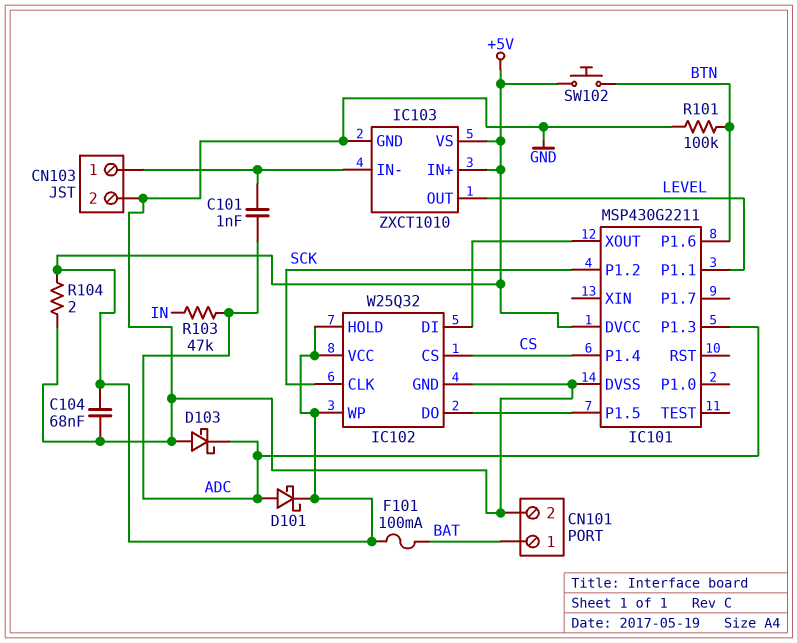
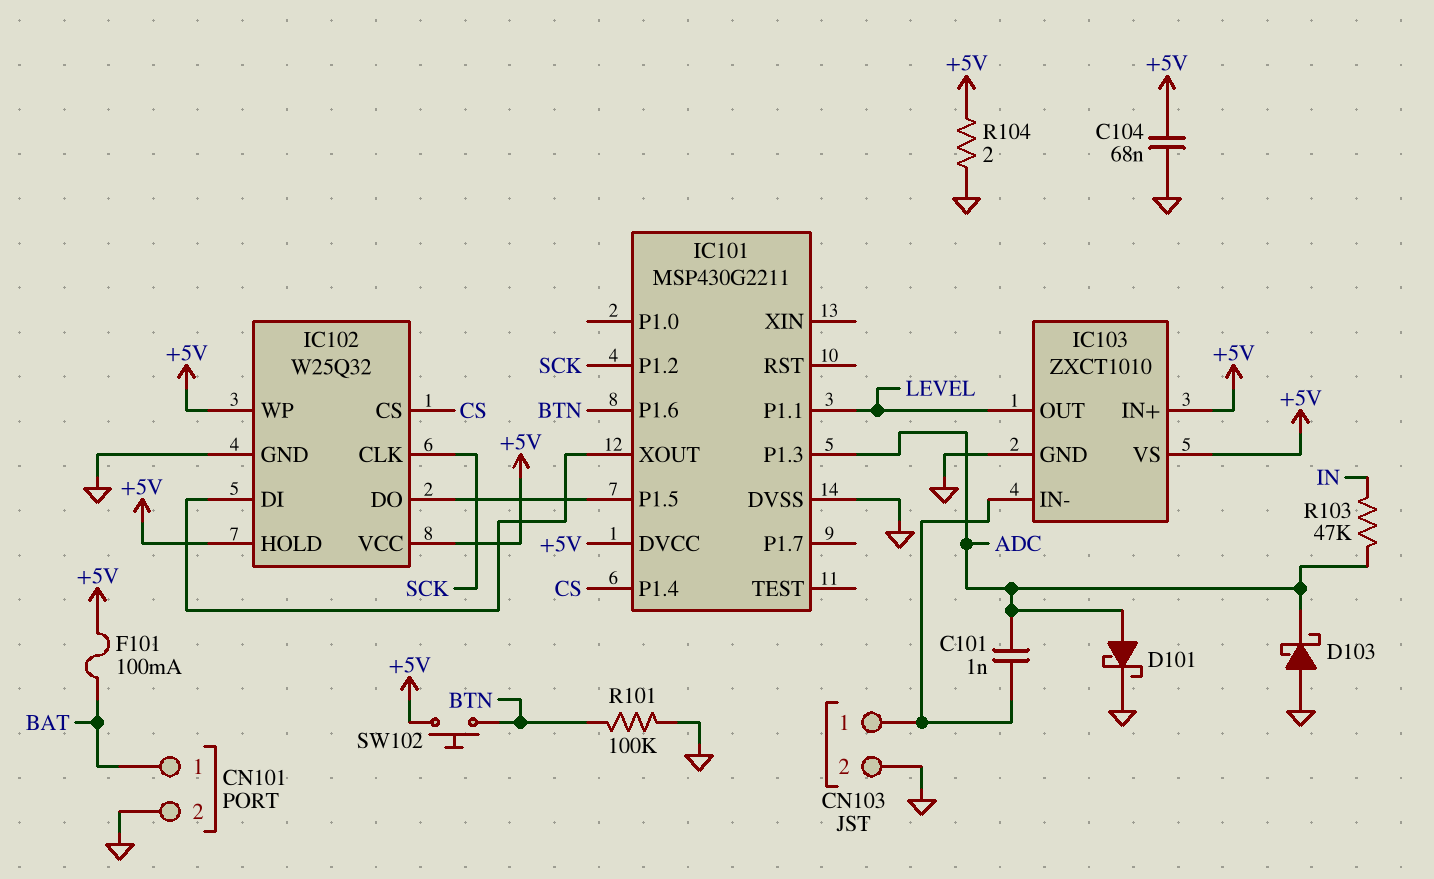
D101: schottky (A ADC, K +5V) -> schottky (A ADC, K GND)

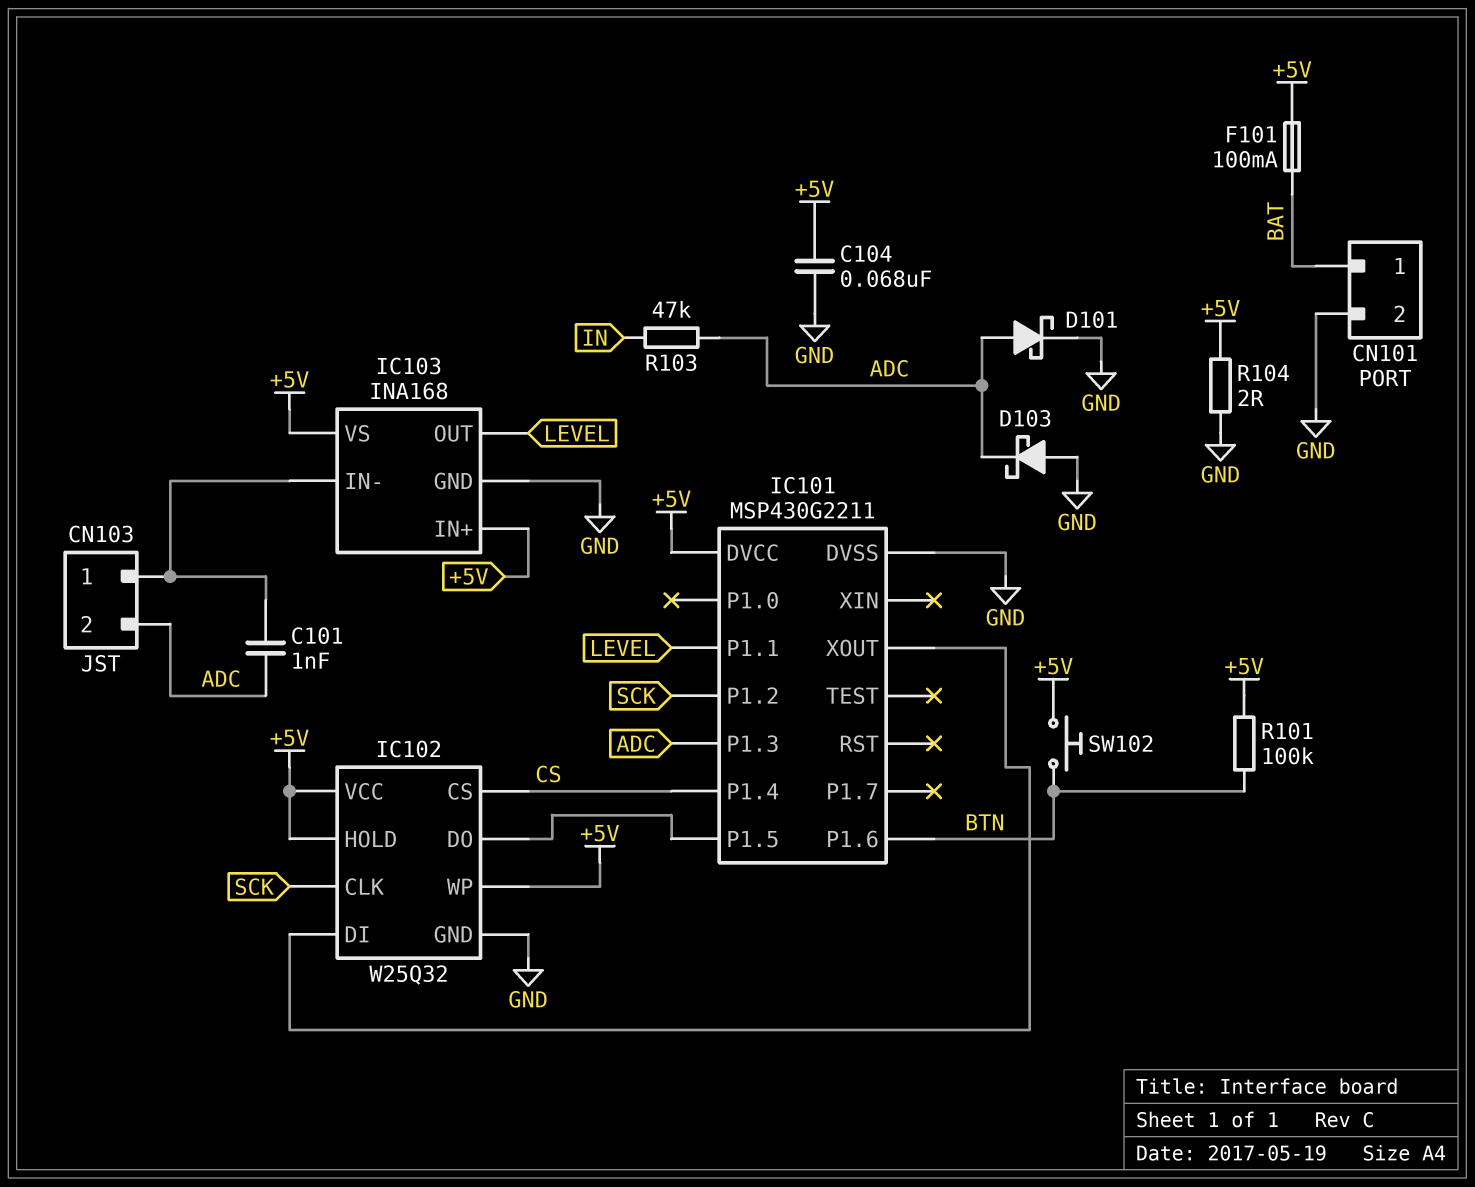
CN103 pin 2: GND -> ADC
IC103: ZXCT1010 -> INA168
R101: 100k (BTN, GND) -> 100k (+5V, BTN)

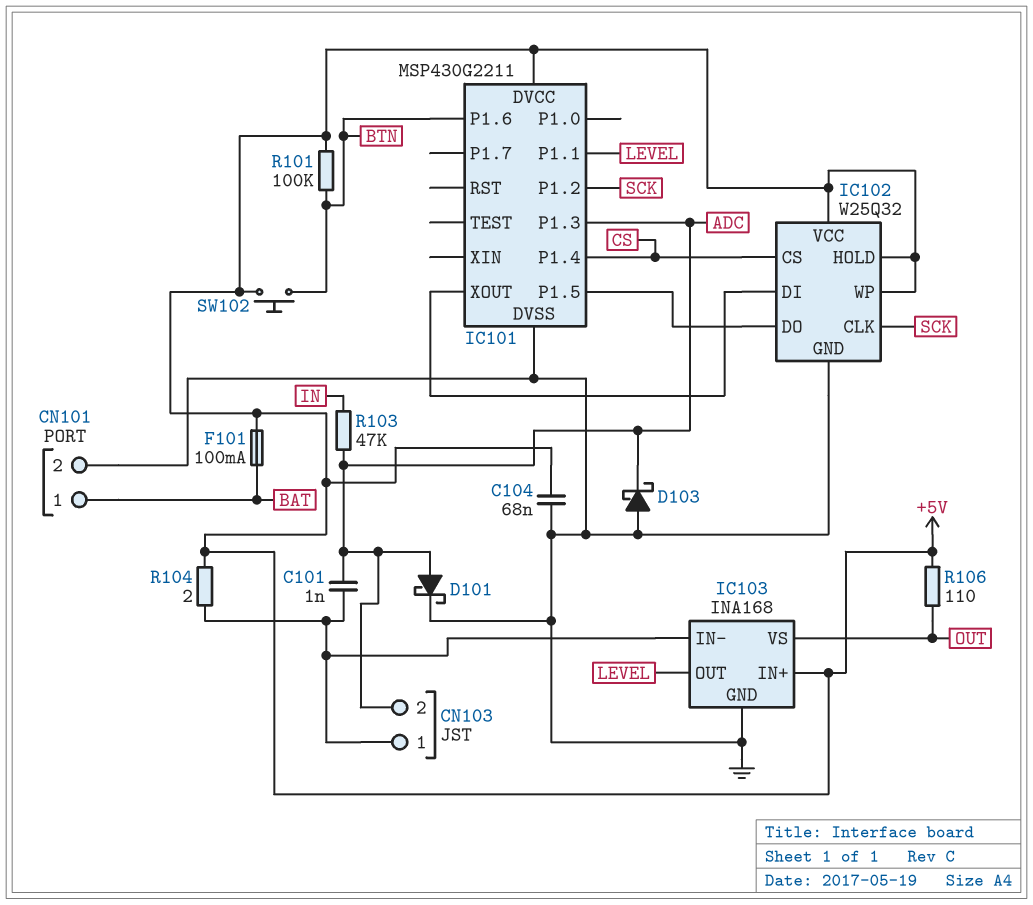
IC103 pin VS: +5V -> OUT
R104: 2 (+5V, GND) -> 2 (+5V, CN103/1)
R106: none -> 110 (+5V, OUT)

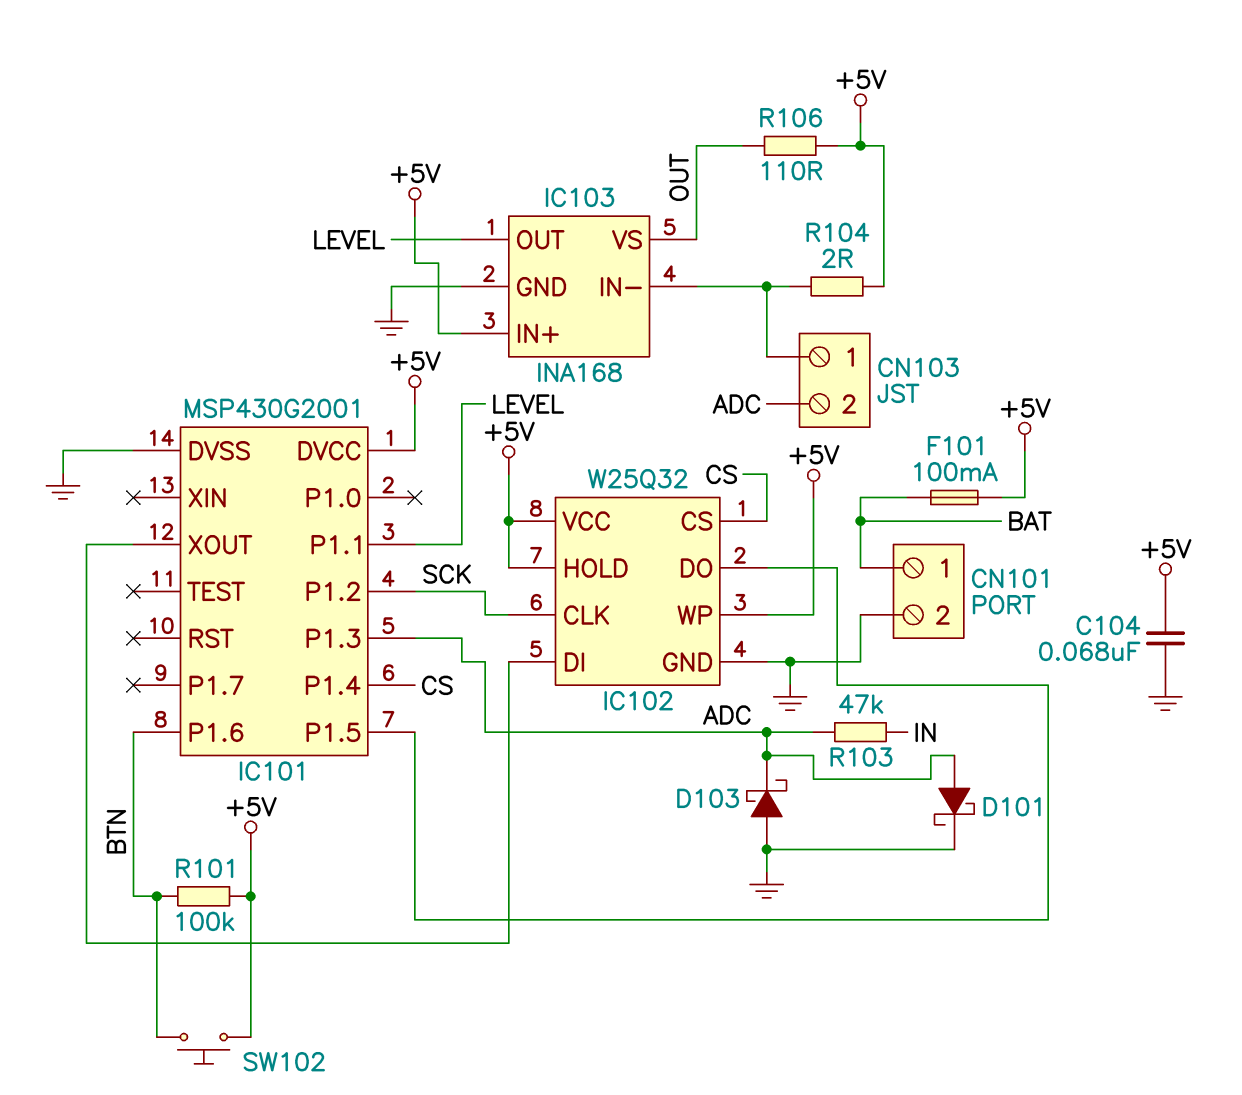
C101: 1nF (ADC, CN103/1) -> none
IC101: MSP430G2211 -> MSP430G2001

